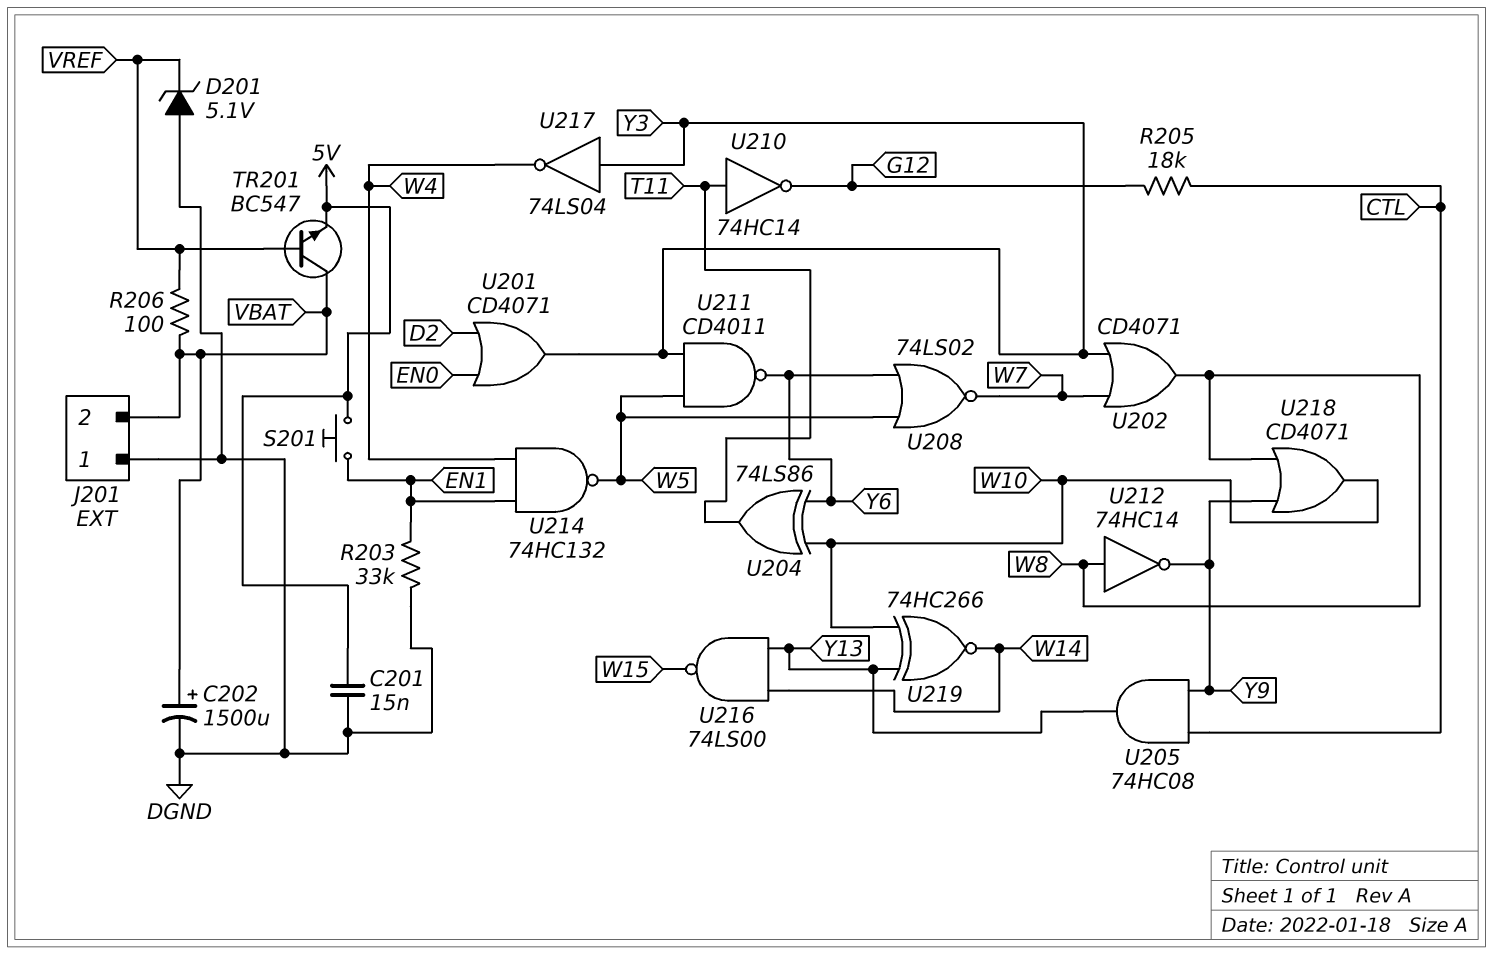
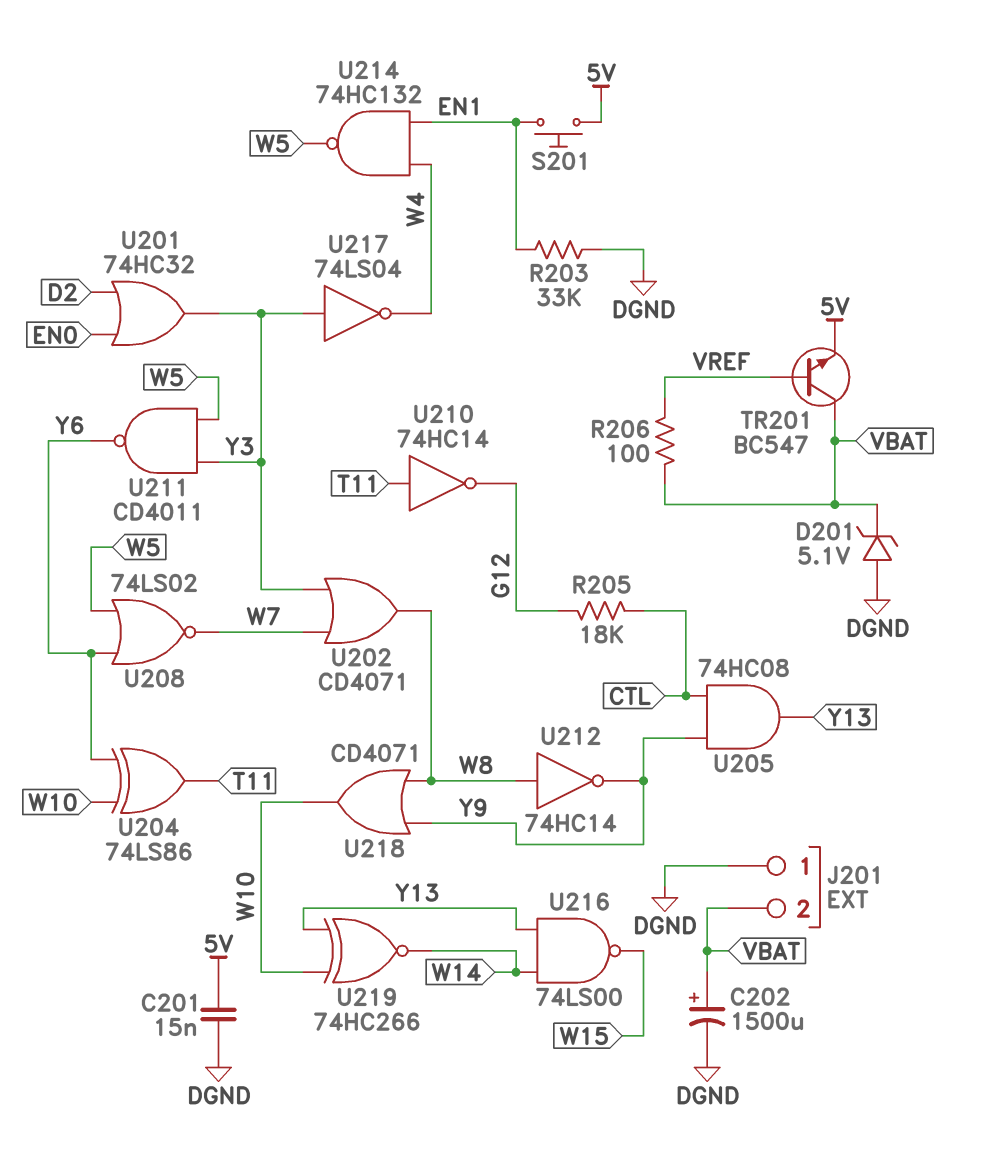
D201: zener 5.1V (A DGND, K VREF) -> zener 5.1V (A DGND, K VBAT)
U201: OR CD4071 (in D2, in EN0, out Y3) -> OR 74HC32 (in D2, in EN0, out Y3)

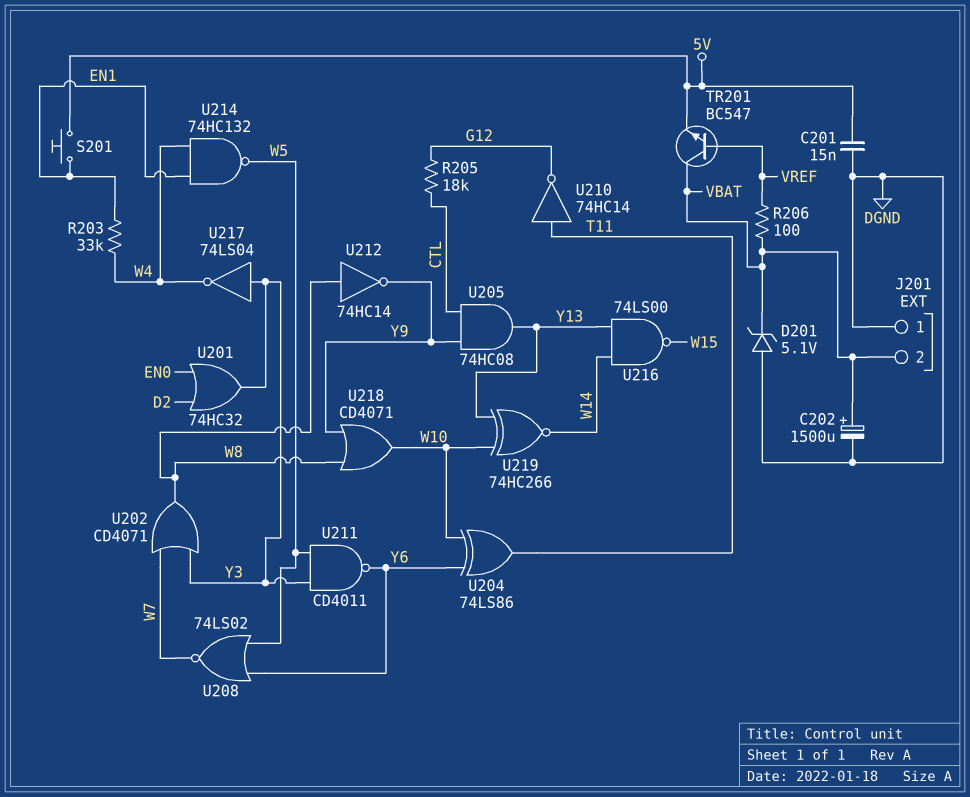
R203: 33k (DGND, EN1) -> 33k (EN1, W4)

